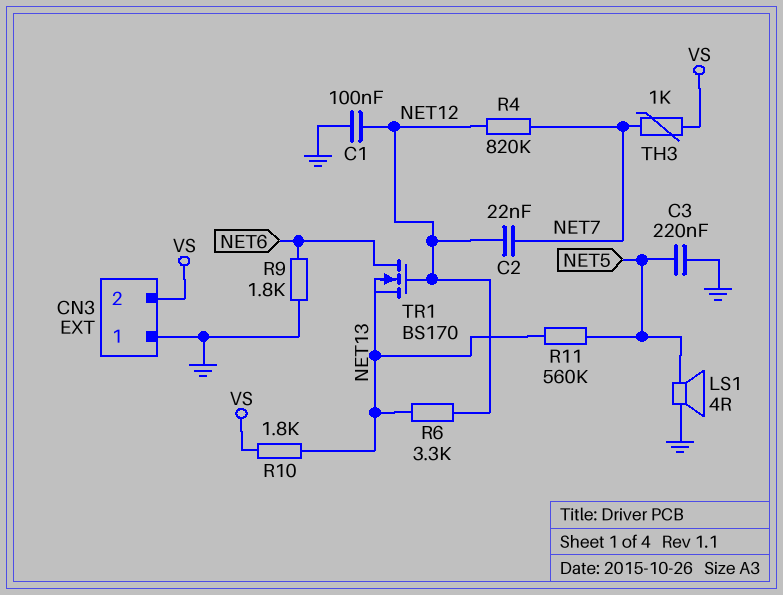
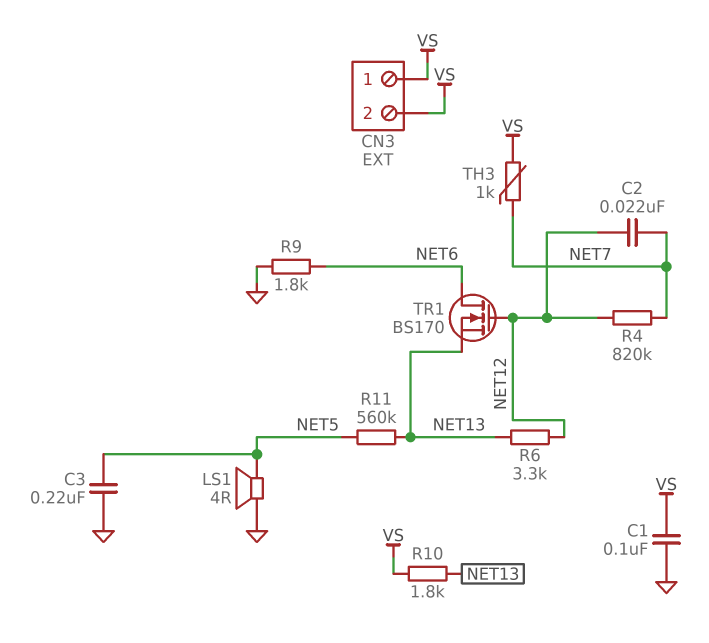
C1: 100nF (GND, NET12) -> 100nF (GND, VS)
CN3 pin 1: GND -> VS

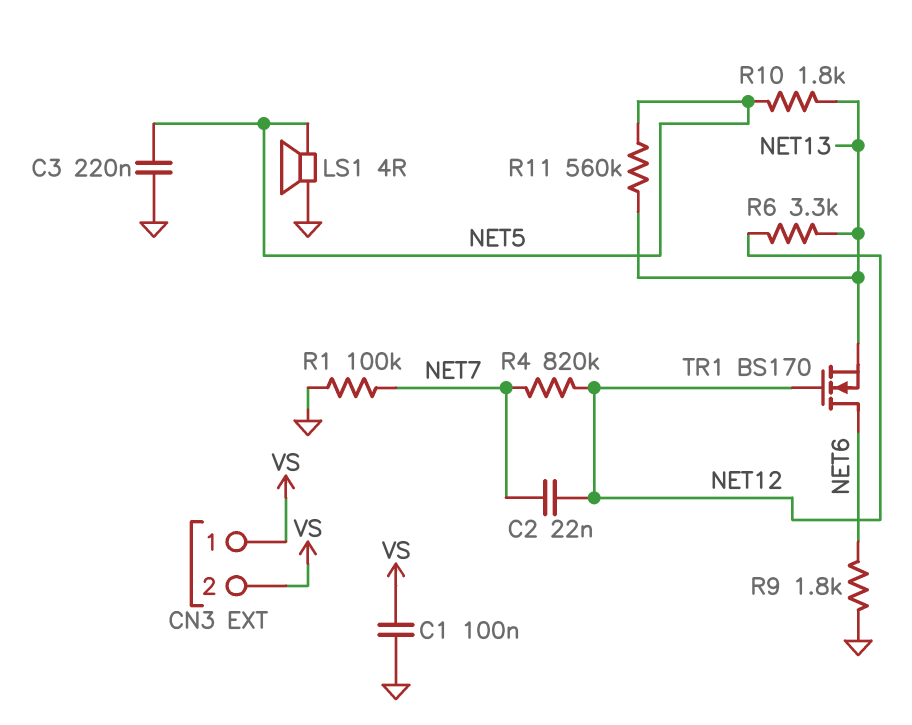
R1: none -> 100k (GND, NET7)
R10: 1.8k (NET13, VS) -> 1.8k (NET5, NET13)
TH3: 1k (NET7, VS) -> none

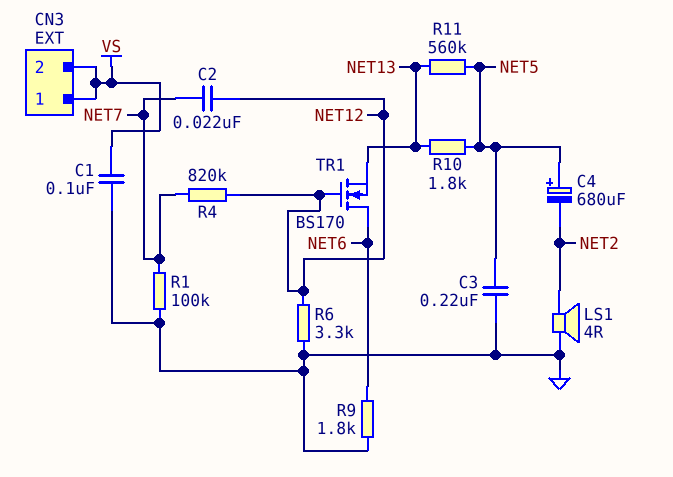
C4: none -> 680uF (plus NET5, minus NET2)
LS1: speaker 4R (GND, NET5) -> speaker 4R (GND, NET2)
R6: 3.3k (NET12, NET13) -> 3.3k (GND, NET12)

